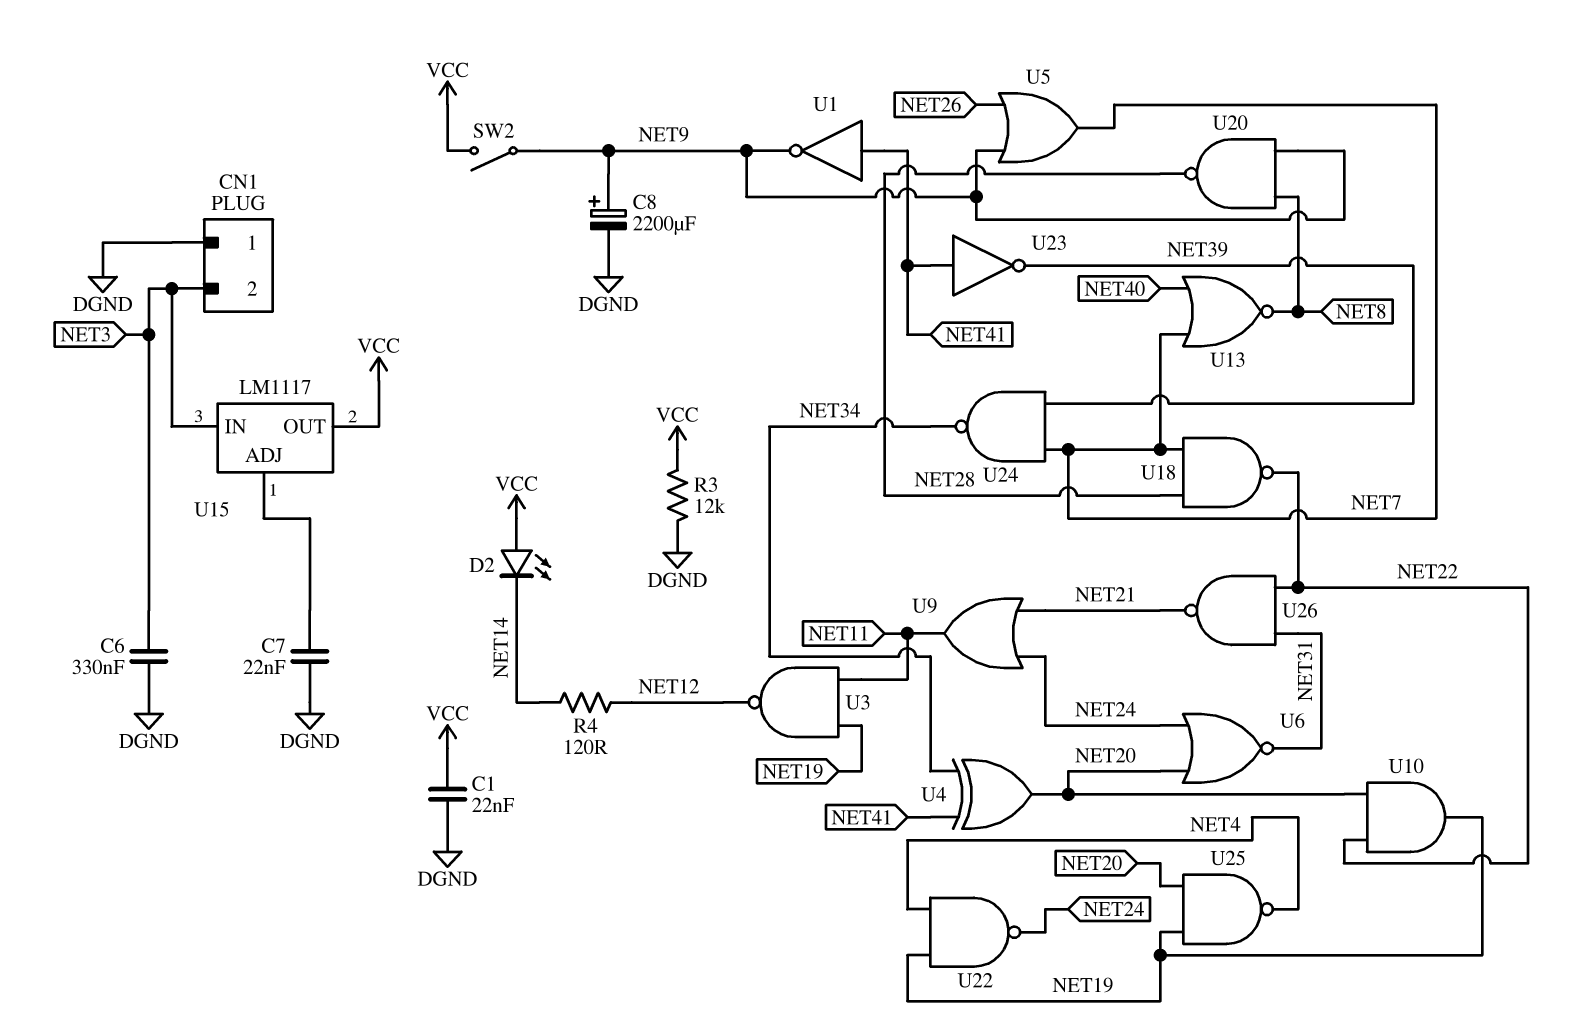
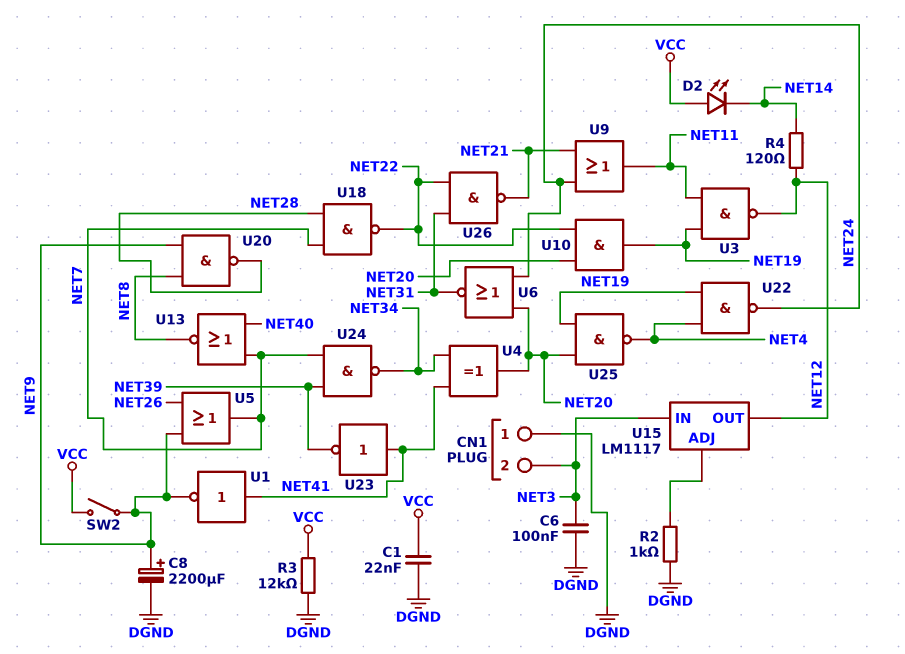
C6: 330nF (DGND, NET3) -> 100nF (DGND, NET3)
C7: 22nF (DGND, U15/ADJ) -> none
R2: none -> 1k (DGND, U15/ADJ)
U15 pin OUT: VCC -> NET12

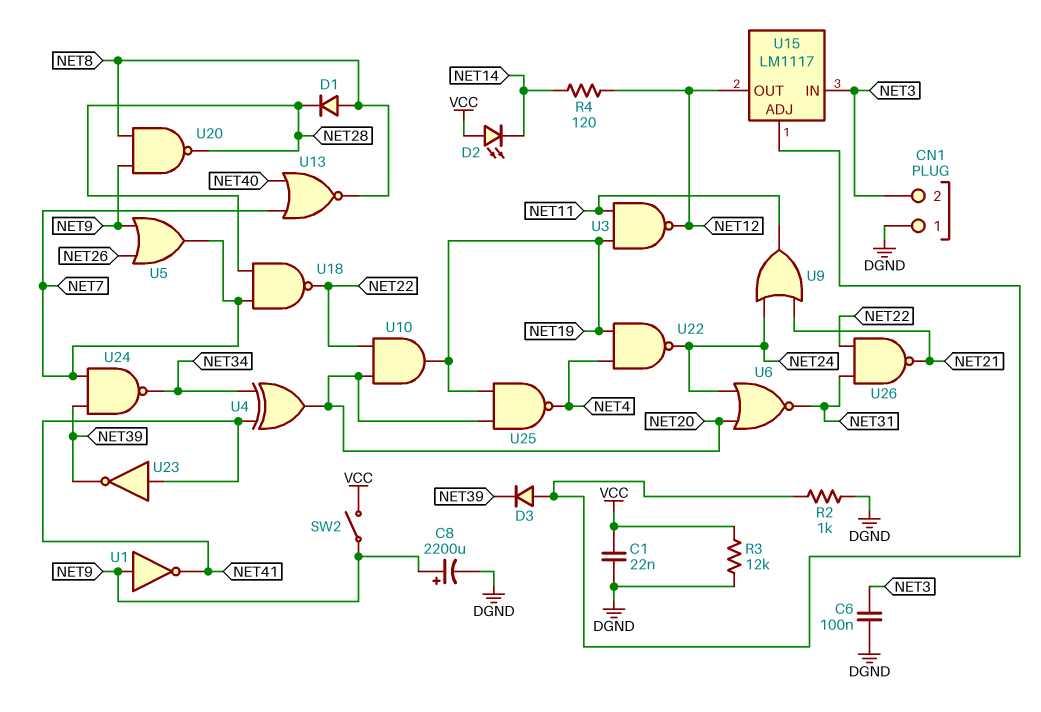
D1: none -> diode (A NET8, K NET28)
D3: none -> diode (A U15/ADJ, K NET39)
U1: NOT (in NET41, out NET9) -> NOT (in NET9, out NET41)

